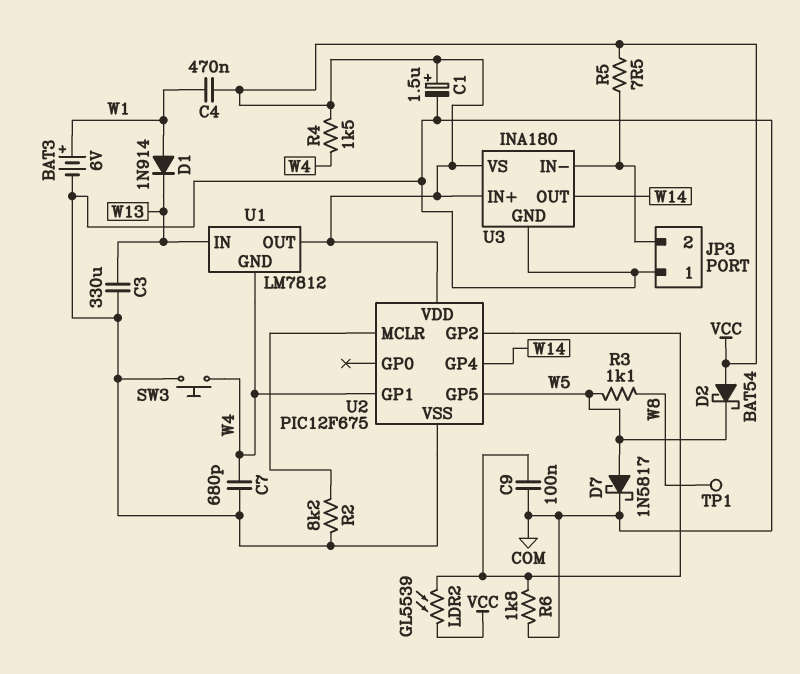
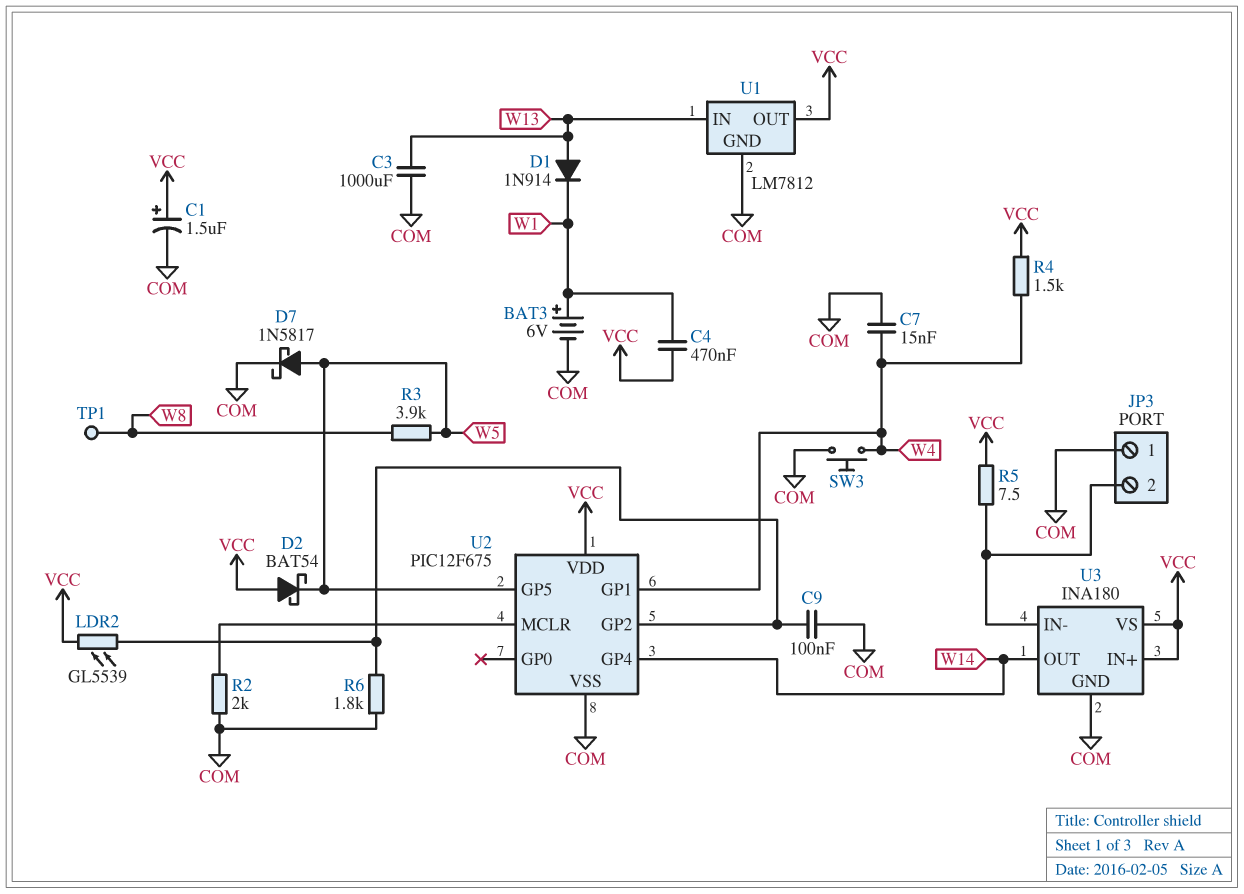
C3: 330uF (COM, W13) -> 1000uF (COM, W13)
C7: 680pF (COM, W4) -> 15nF (COM, W4)
D1: diode 1N914 (A W1, K W13) -> diode 1N914 (A W13, K W1)
R2: 8.2k (COM, U2/MCLR) -> 2k (COM, U2/MCLR)
R3: 1.1k (W5, W8) -> 3.9k (W5, W8)
U1 pin GND: W4 -> COM

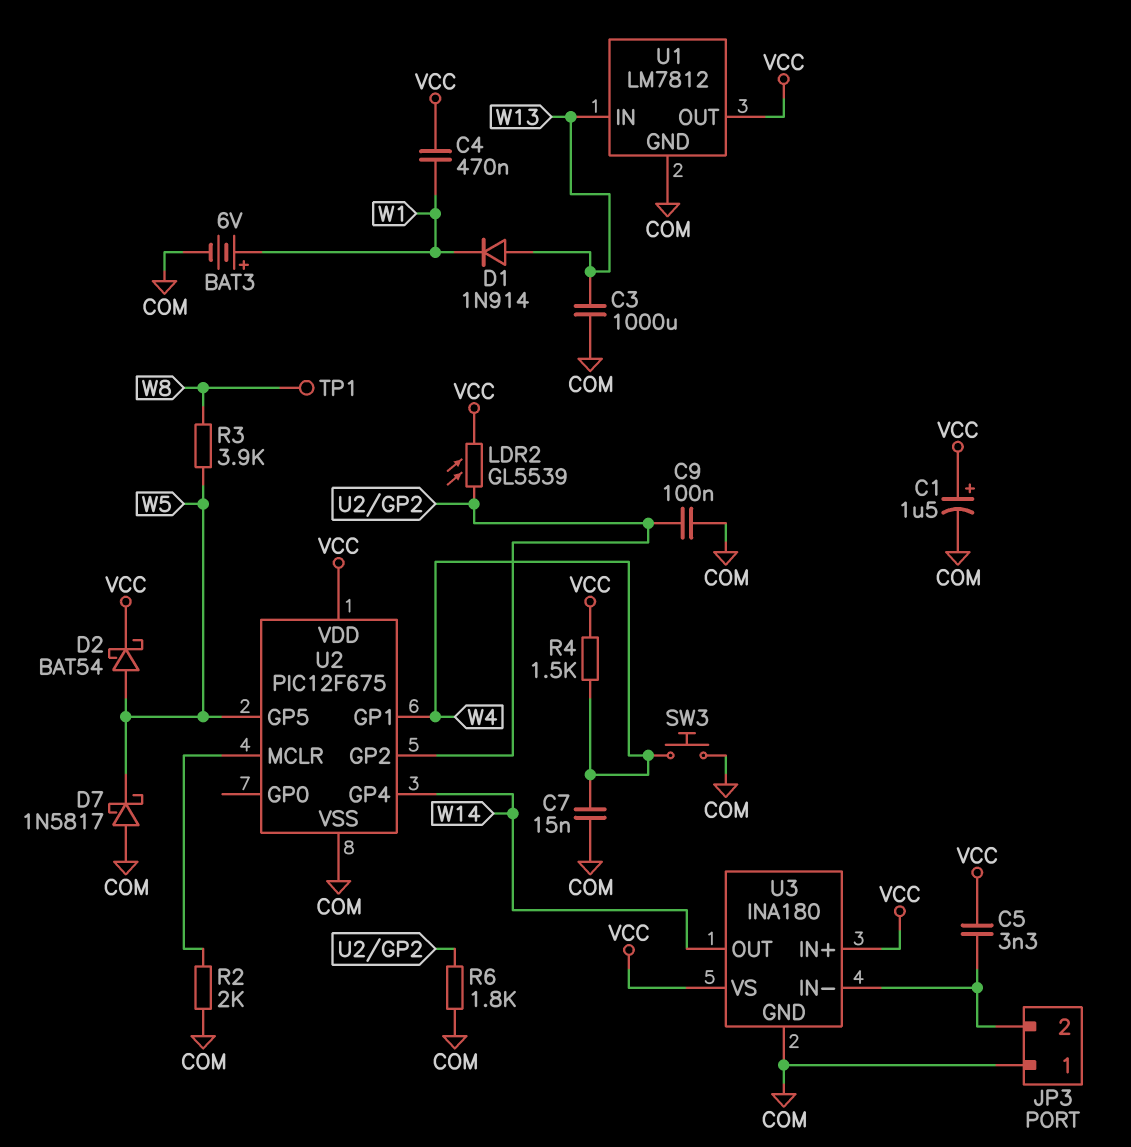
C5: none -> 3.3nF (JP3/2, VCC)
D2: schottky BAT54 (A VCC, K W5) -> schottky BAT54 (A W5, K VCC)
D7: schottky 1N5817 (A W5, K COM) -> schottky 1N5817 (A COM, K W5)
R5: 7.5 (JP3/2, VCC) -> none

